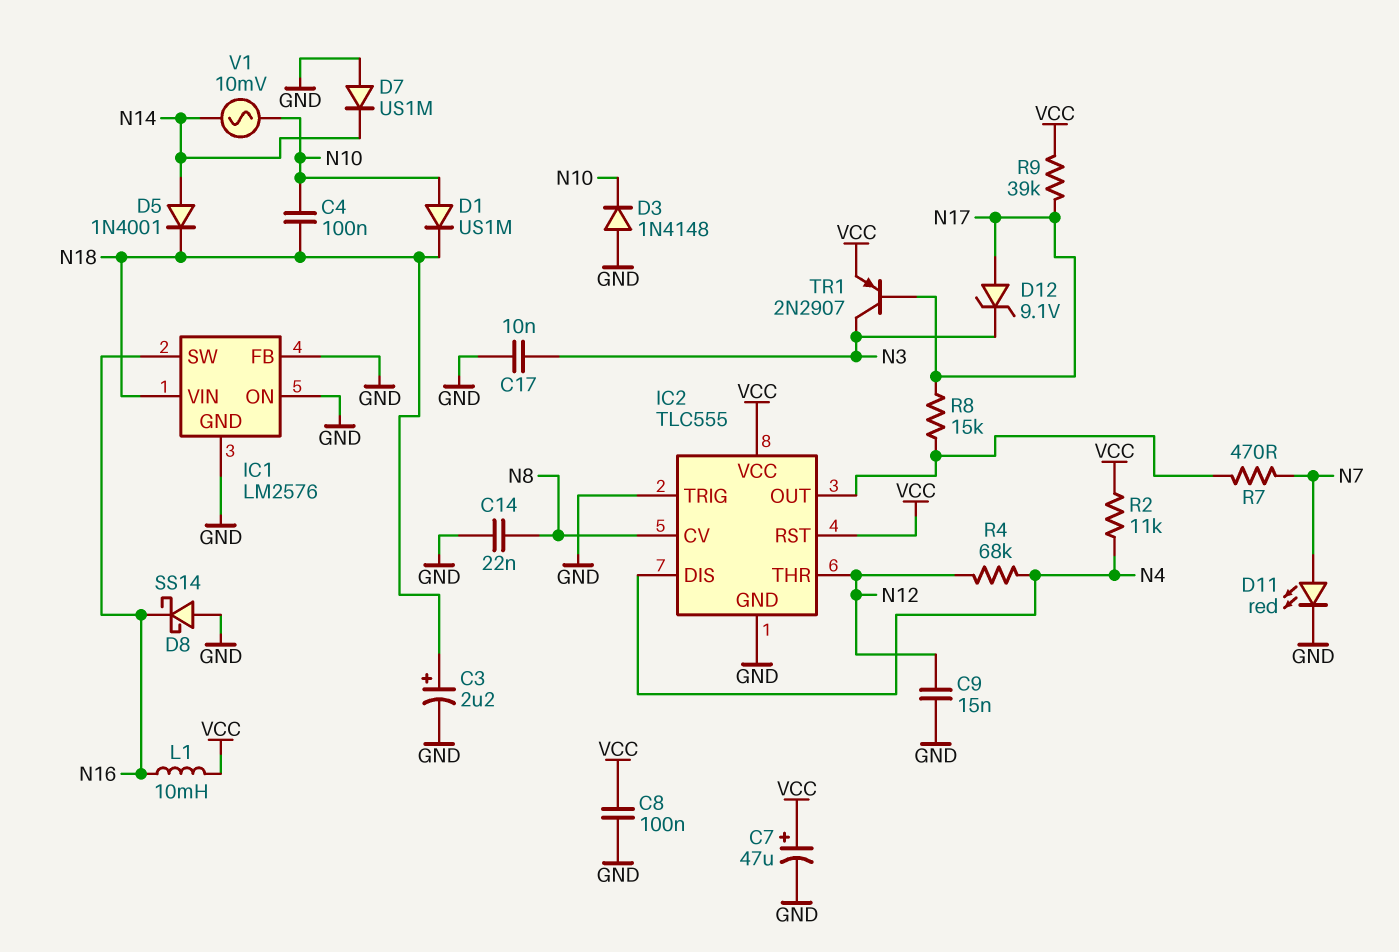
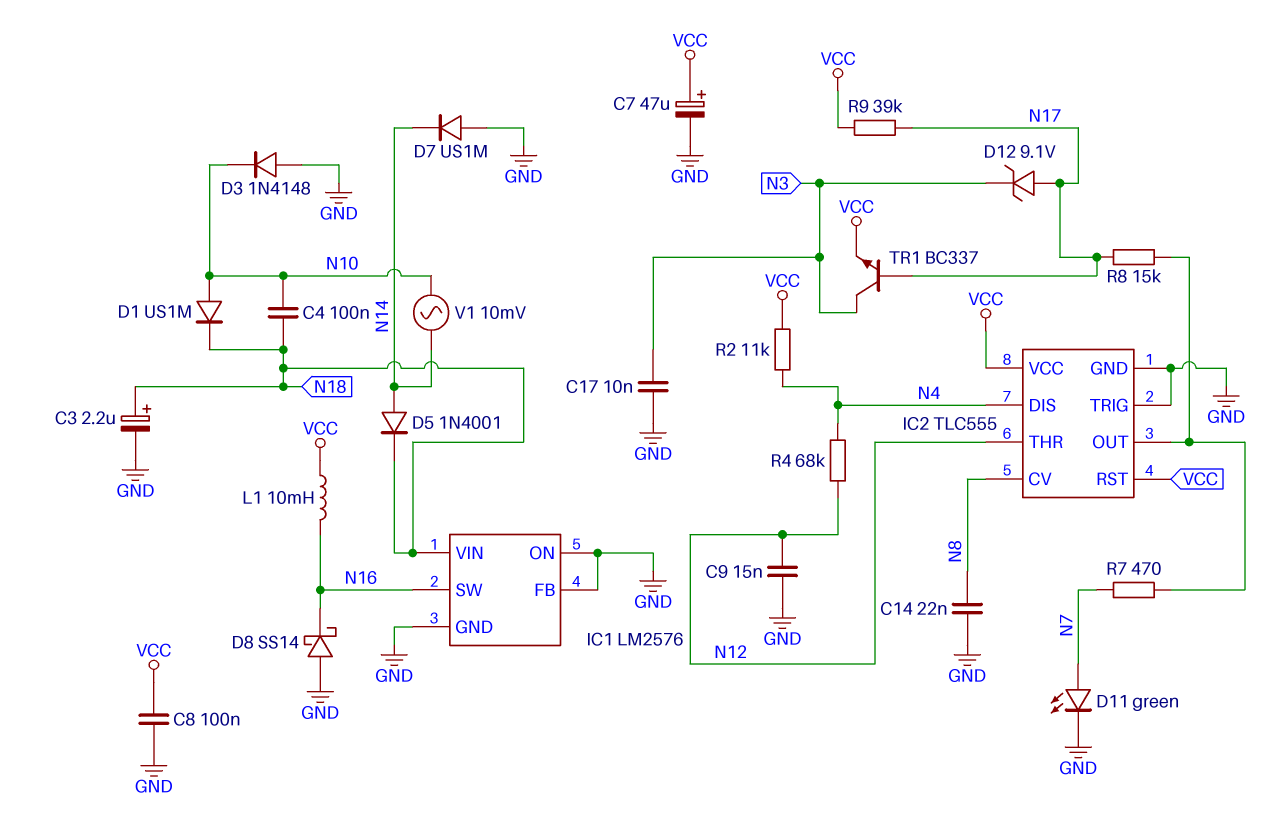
D11: LED red (A N7, K GND) -> LED green (A N7, K GND)
TR1: PNP 2N2907 (B N17, C N3, E VCC) -> NPN BC337 (B N17, C N3, E VCC)

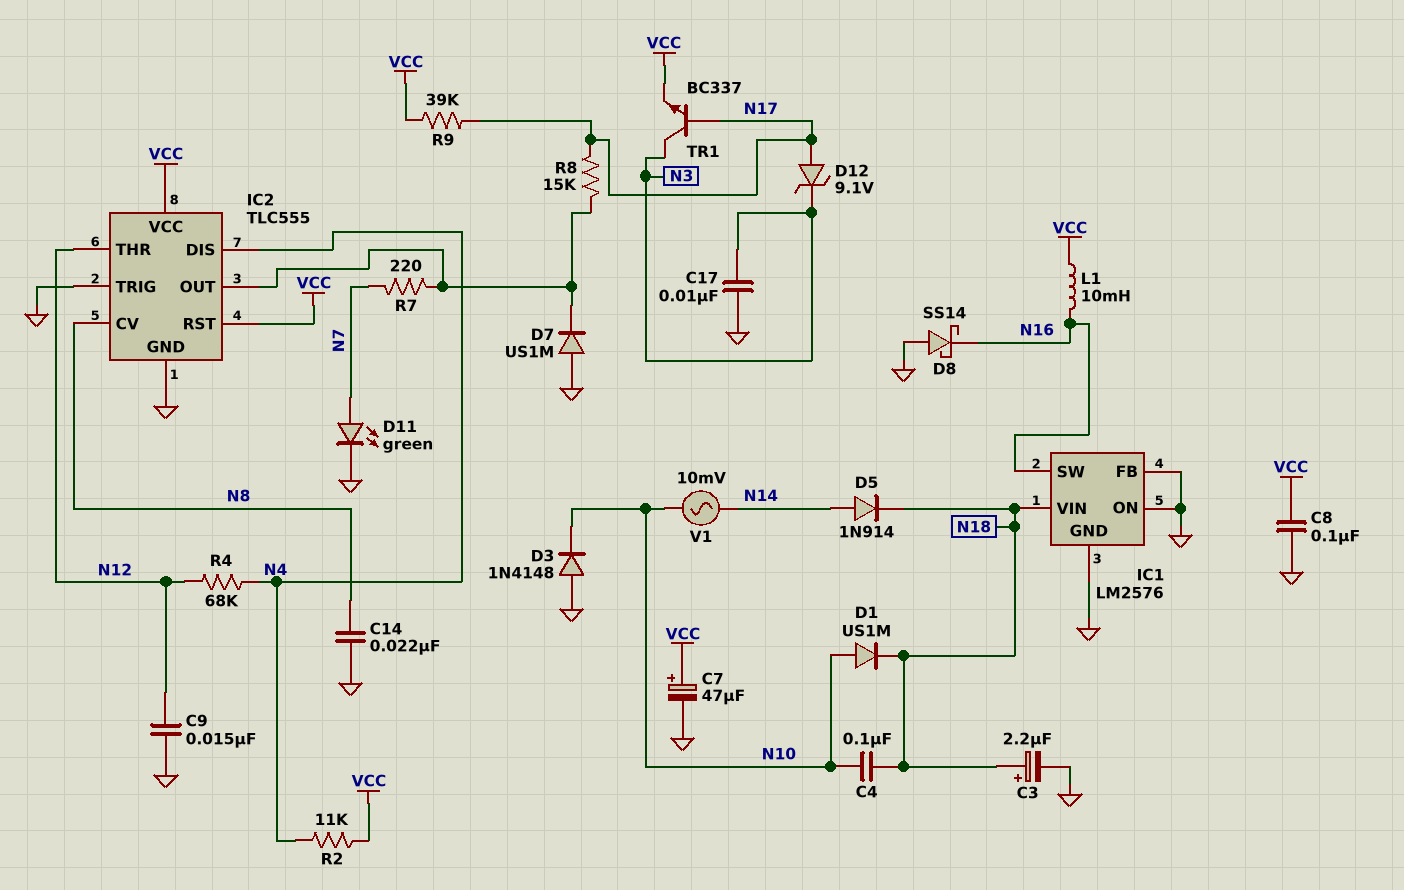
D5: diode 1N4001 (A N14, K N18) -> diode 1N914 (A N14, K N18)
D7: diode US1M (A GND, K N14) -> diode US1M (A GND, K IC2/OUT)
R7: 470 (IC2/OUT, N7) -> 220 (IC2/OUT, N7)

